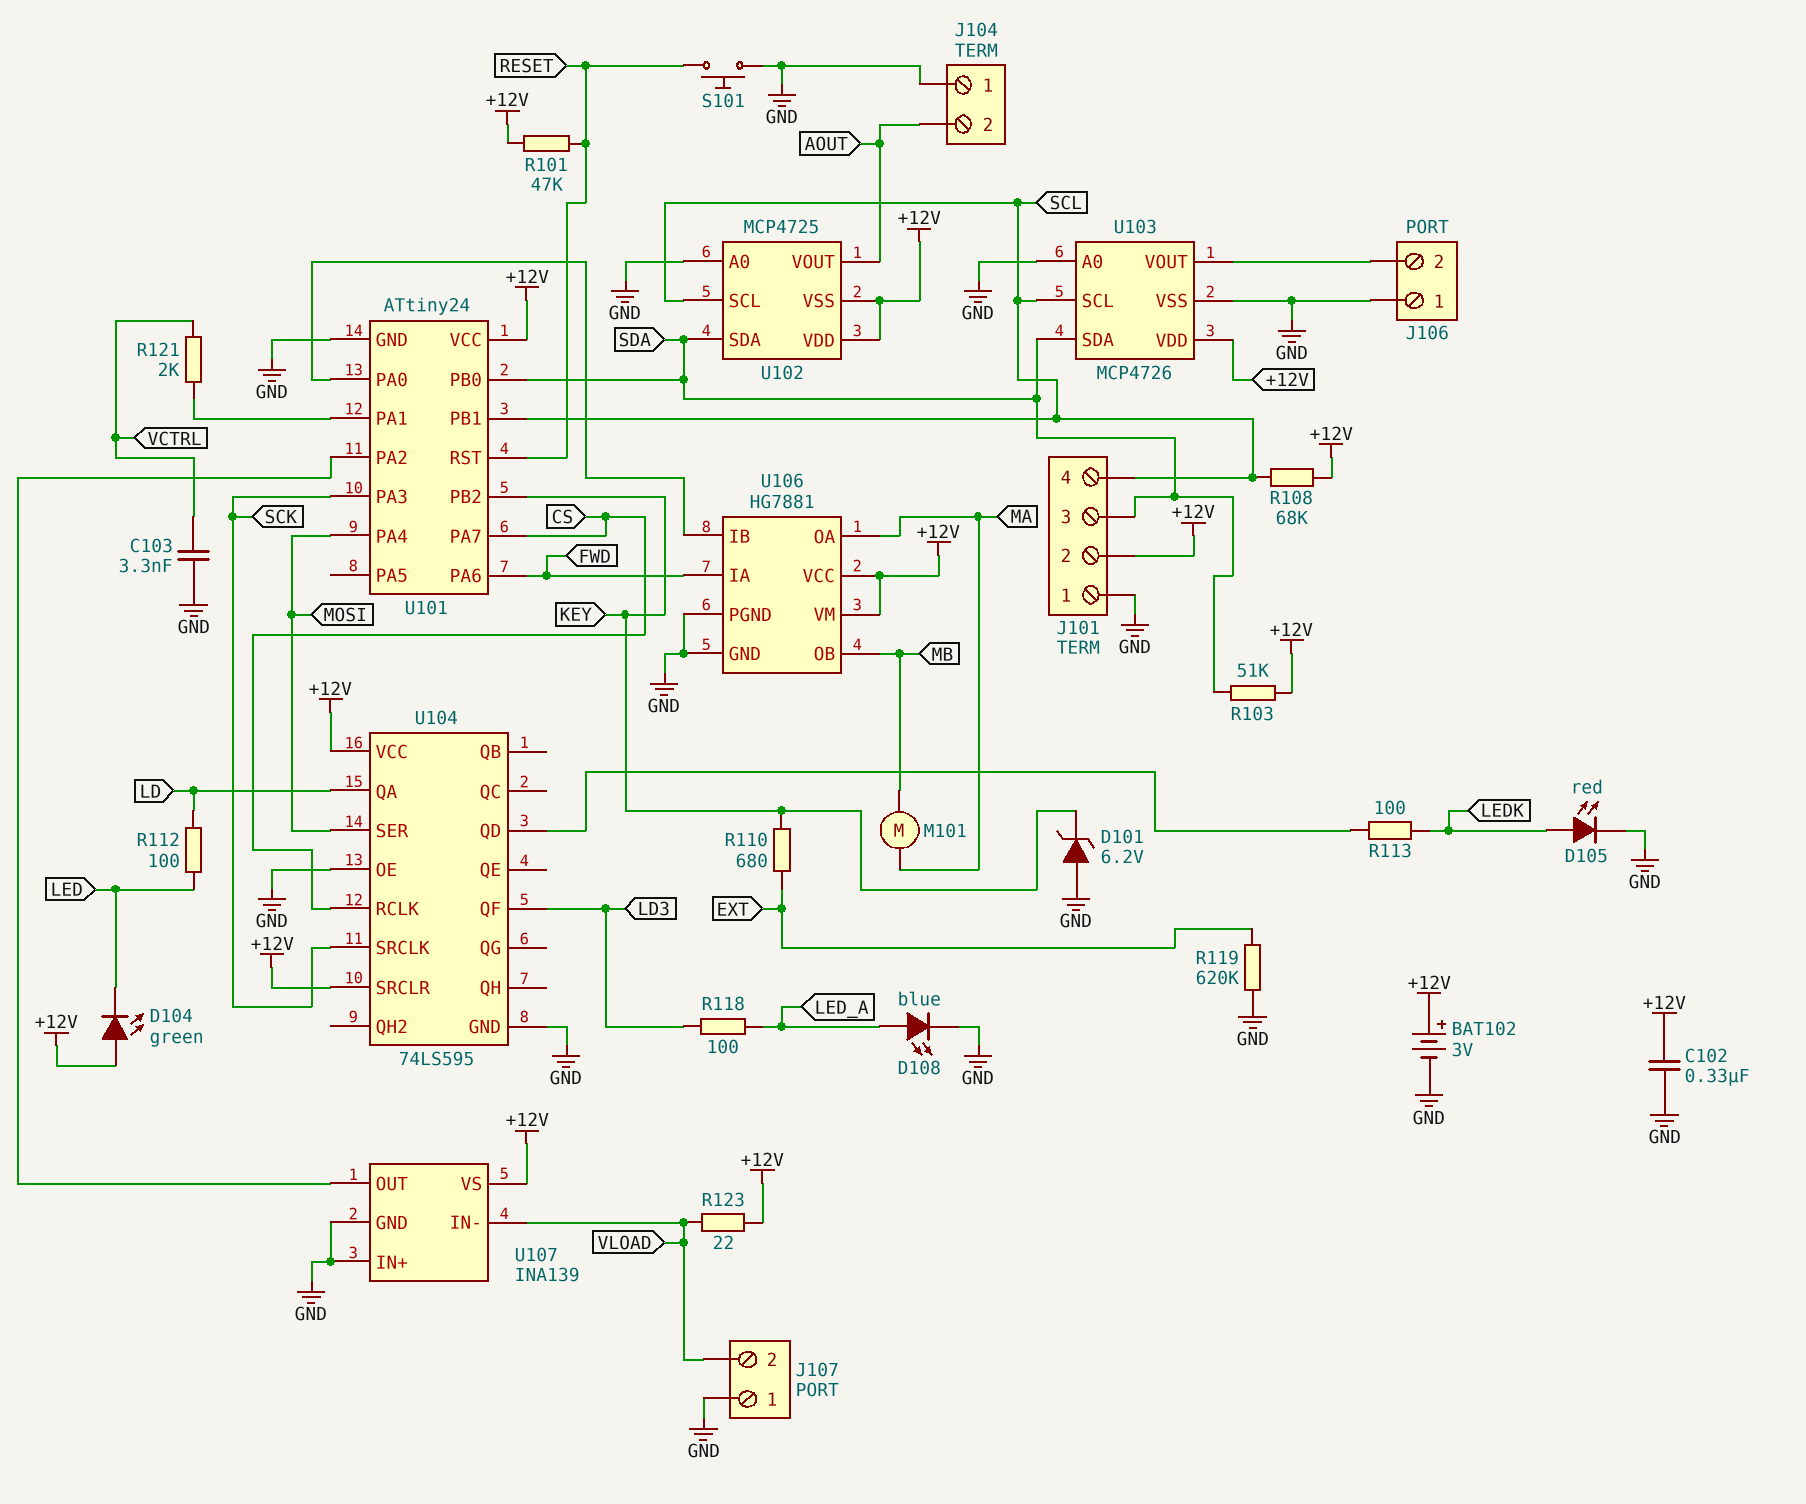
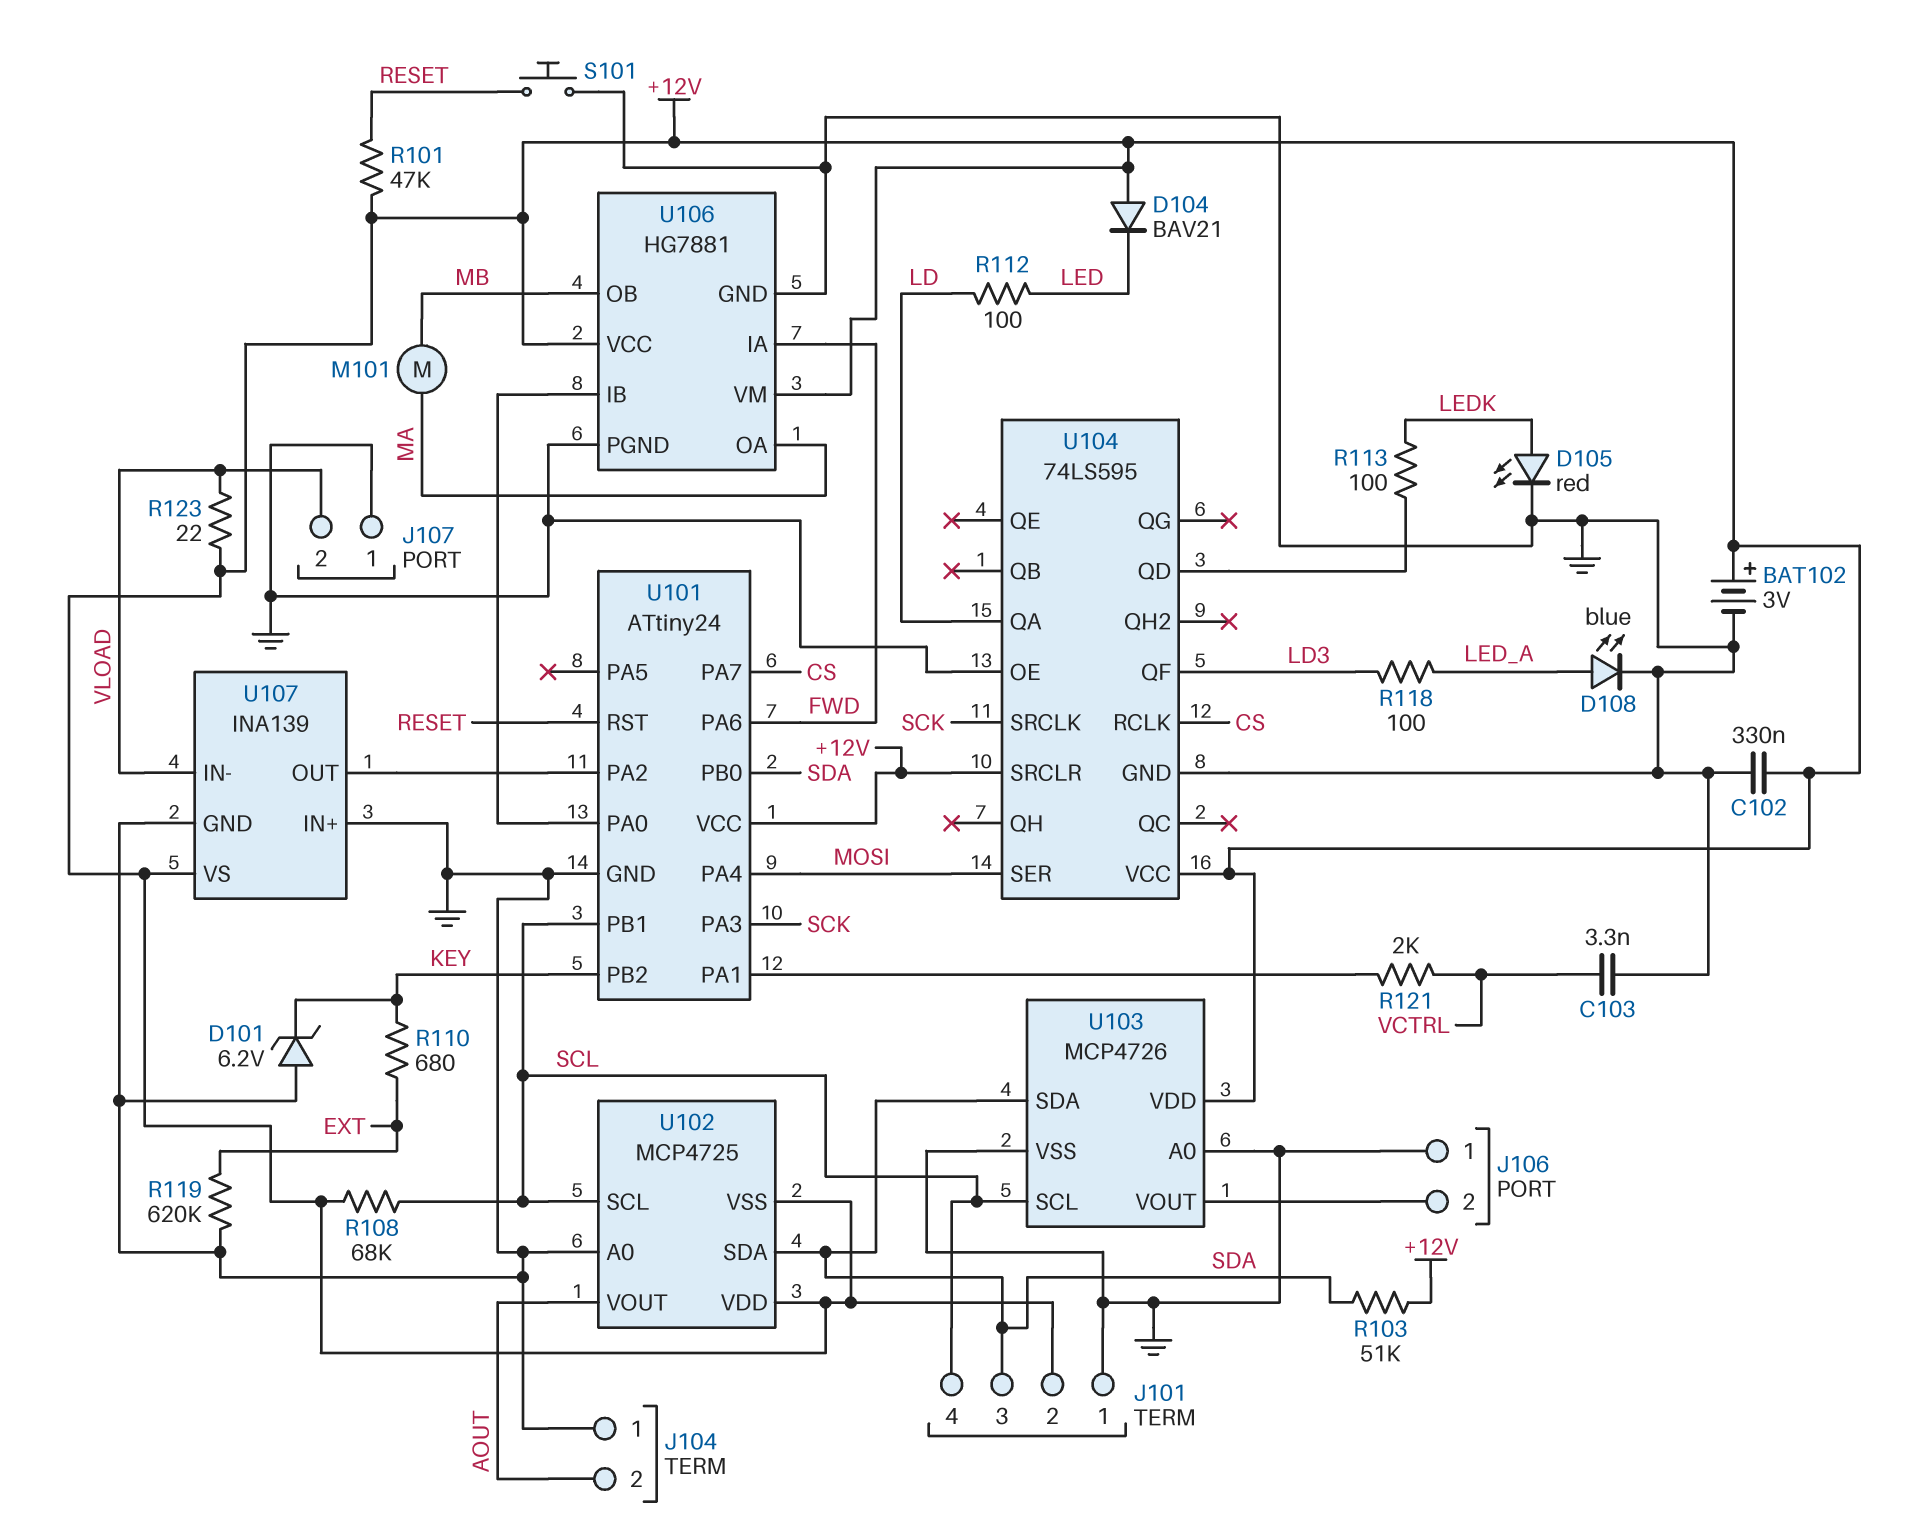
D104: LED green (A +12V, K LED) -> diode BAV21 (A +12V, K LED)

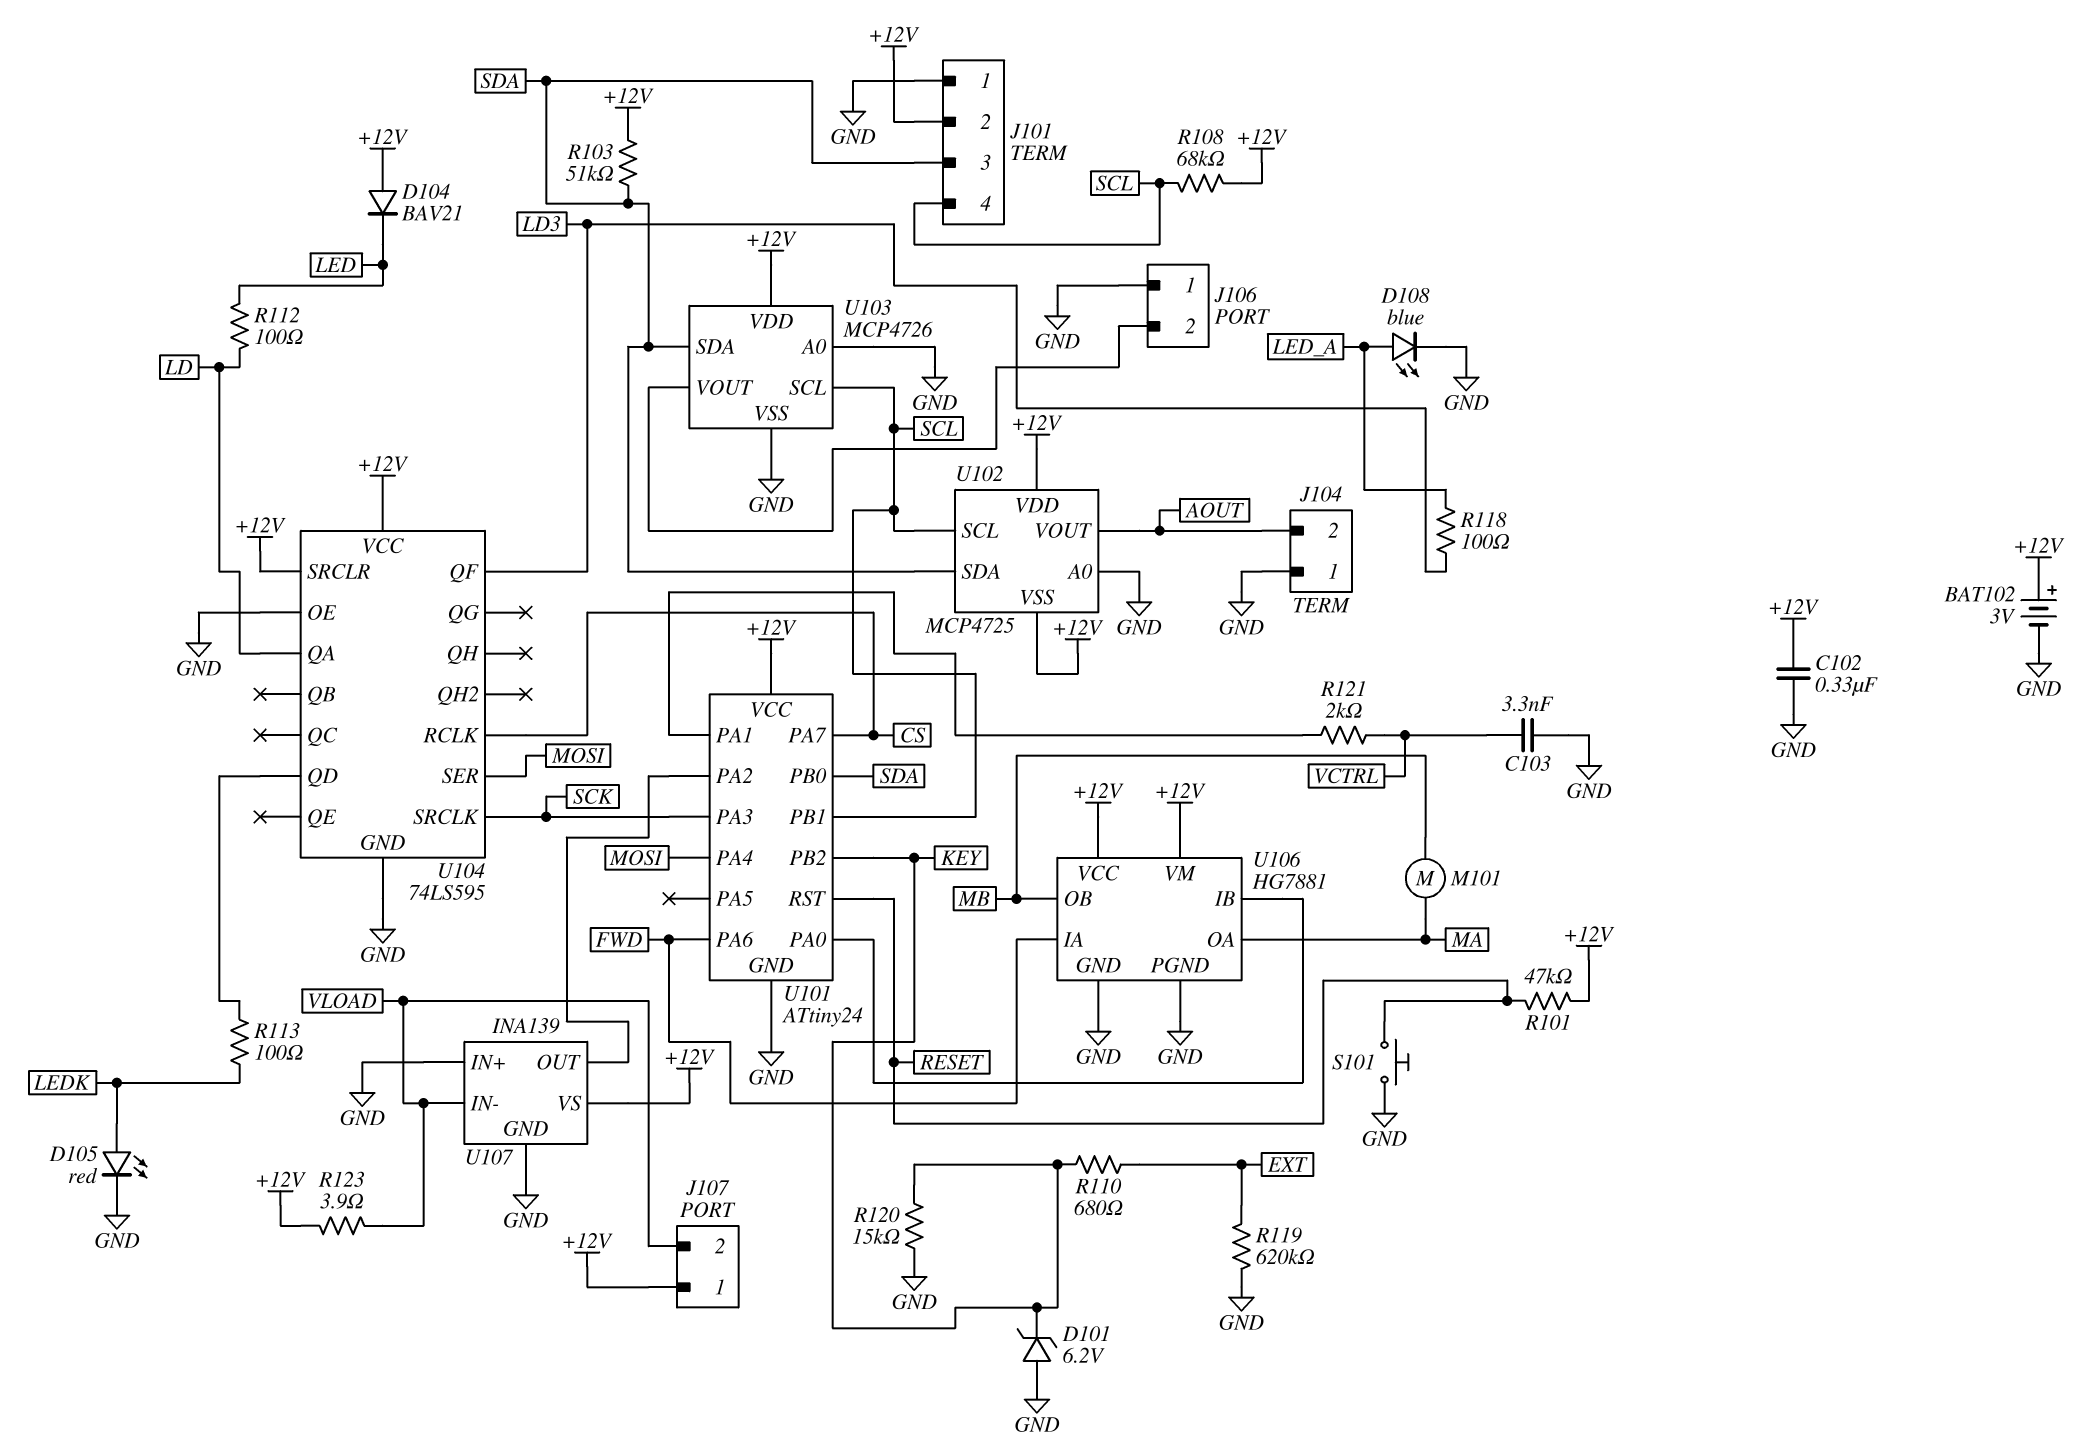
J107 pin 1: GND -> +12V
R120: none -> 15k (GND, KEY)
R123: 22 (+12V, VLOAD) -> 3.9 (+12V, VLOAD)

